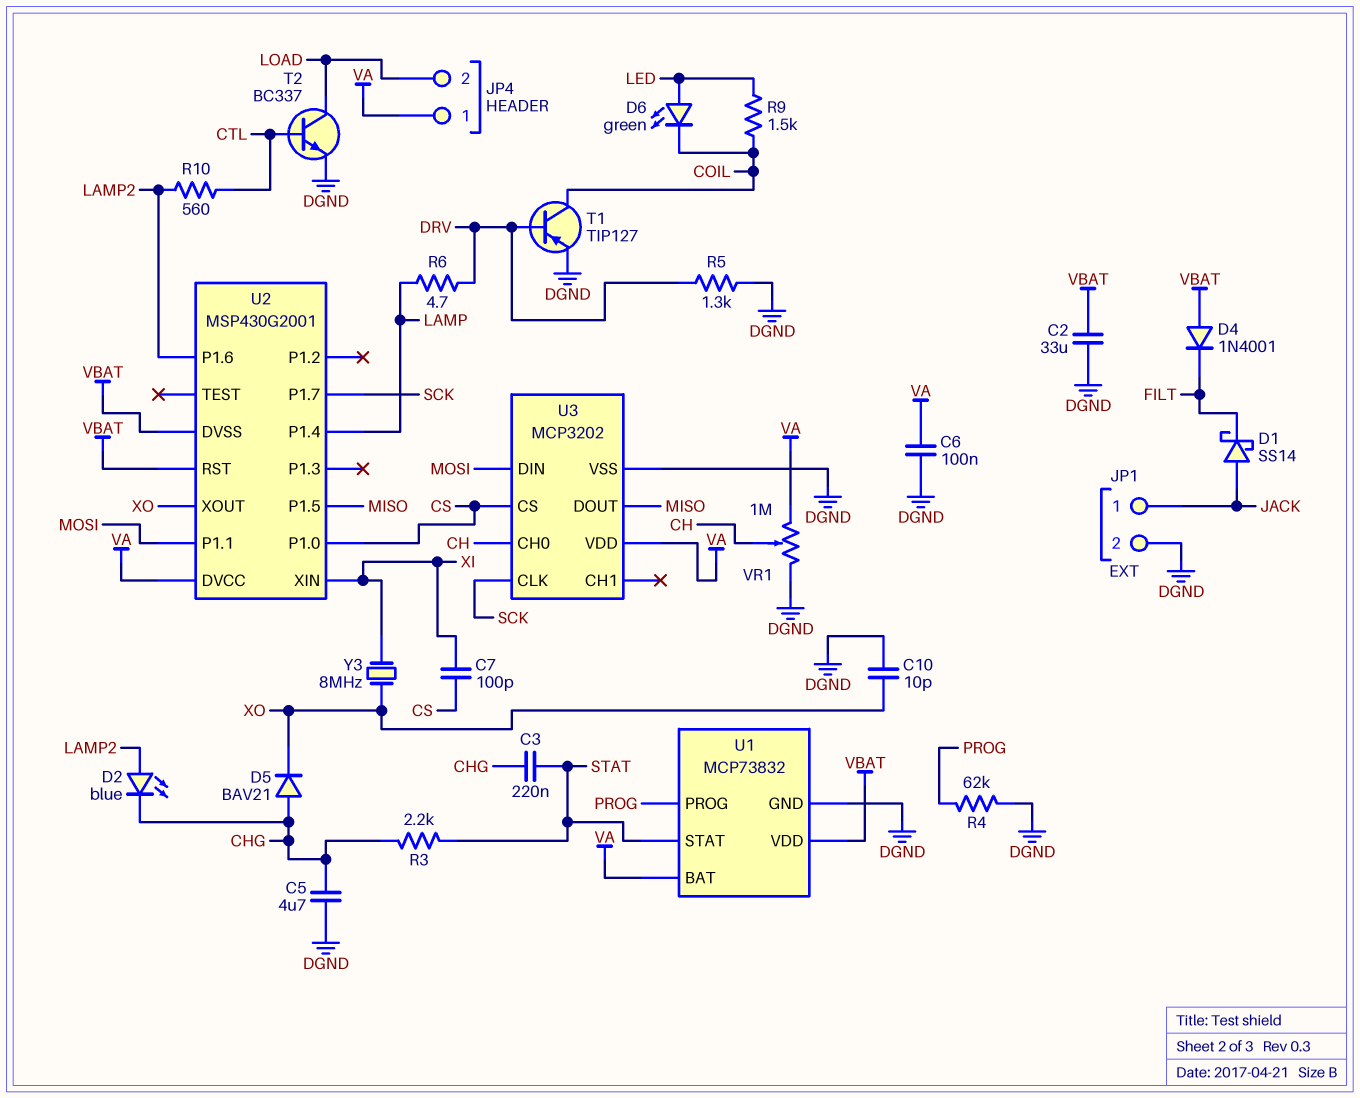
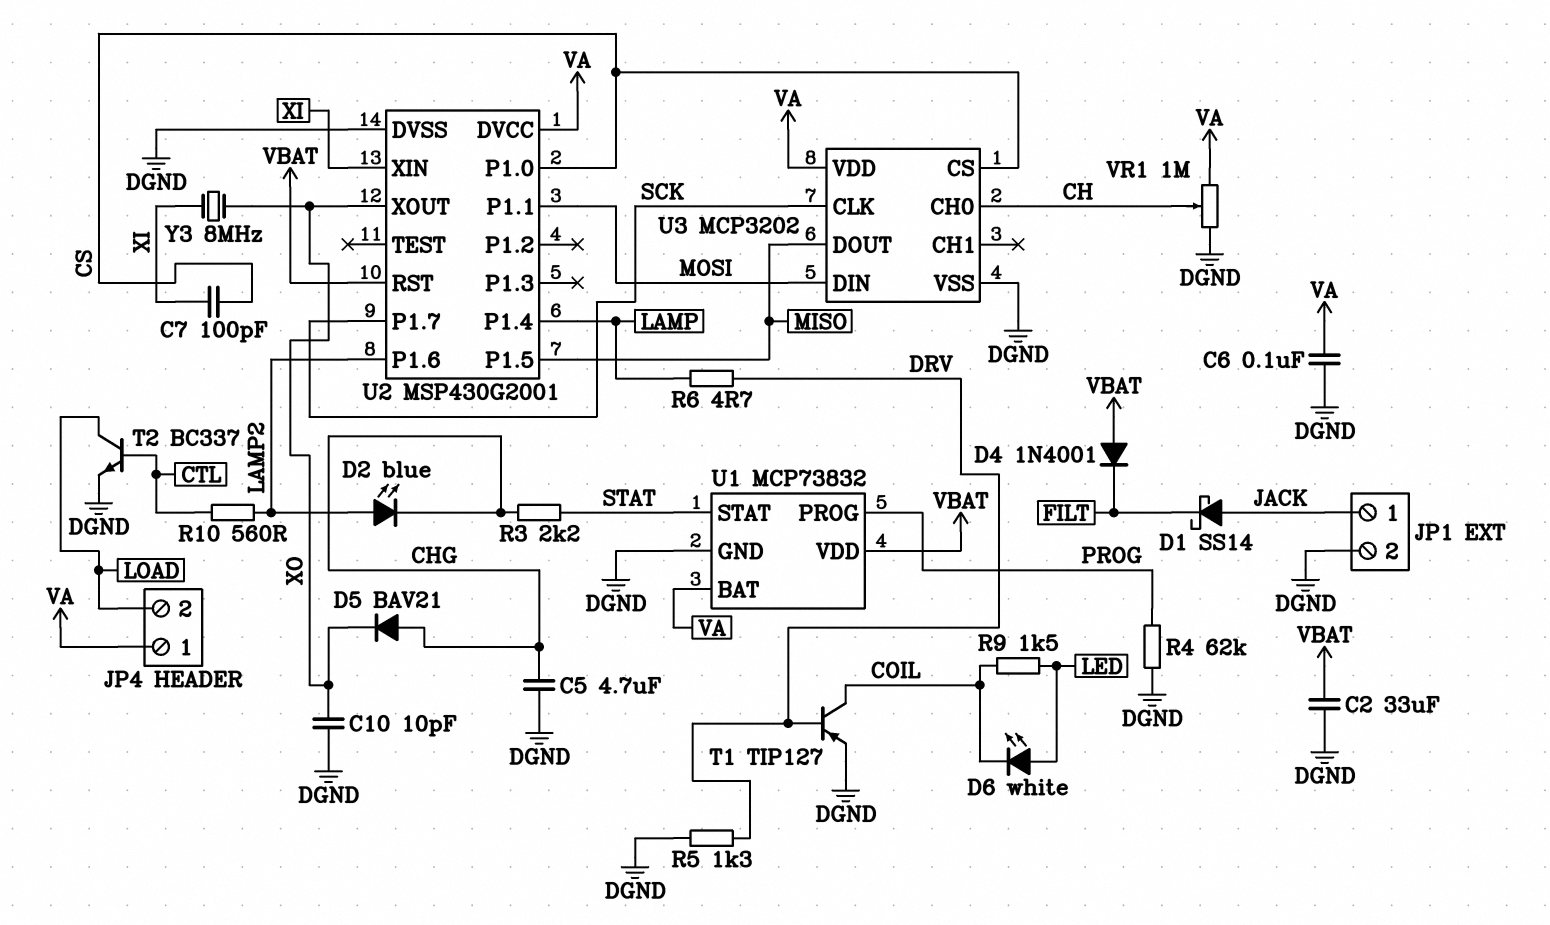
C3: 220nF (CHG, STAT) -> none
D6: LED green (A LED, K COIL) -> LED white (A LED, K COIL)
U2 pin DVSS: VBAT -> DGND

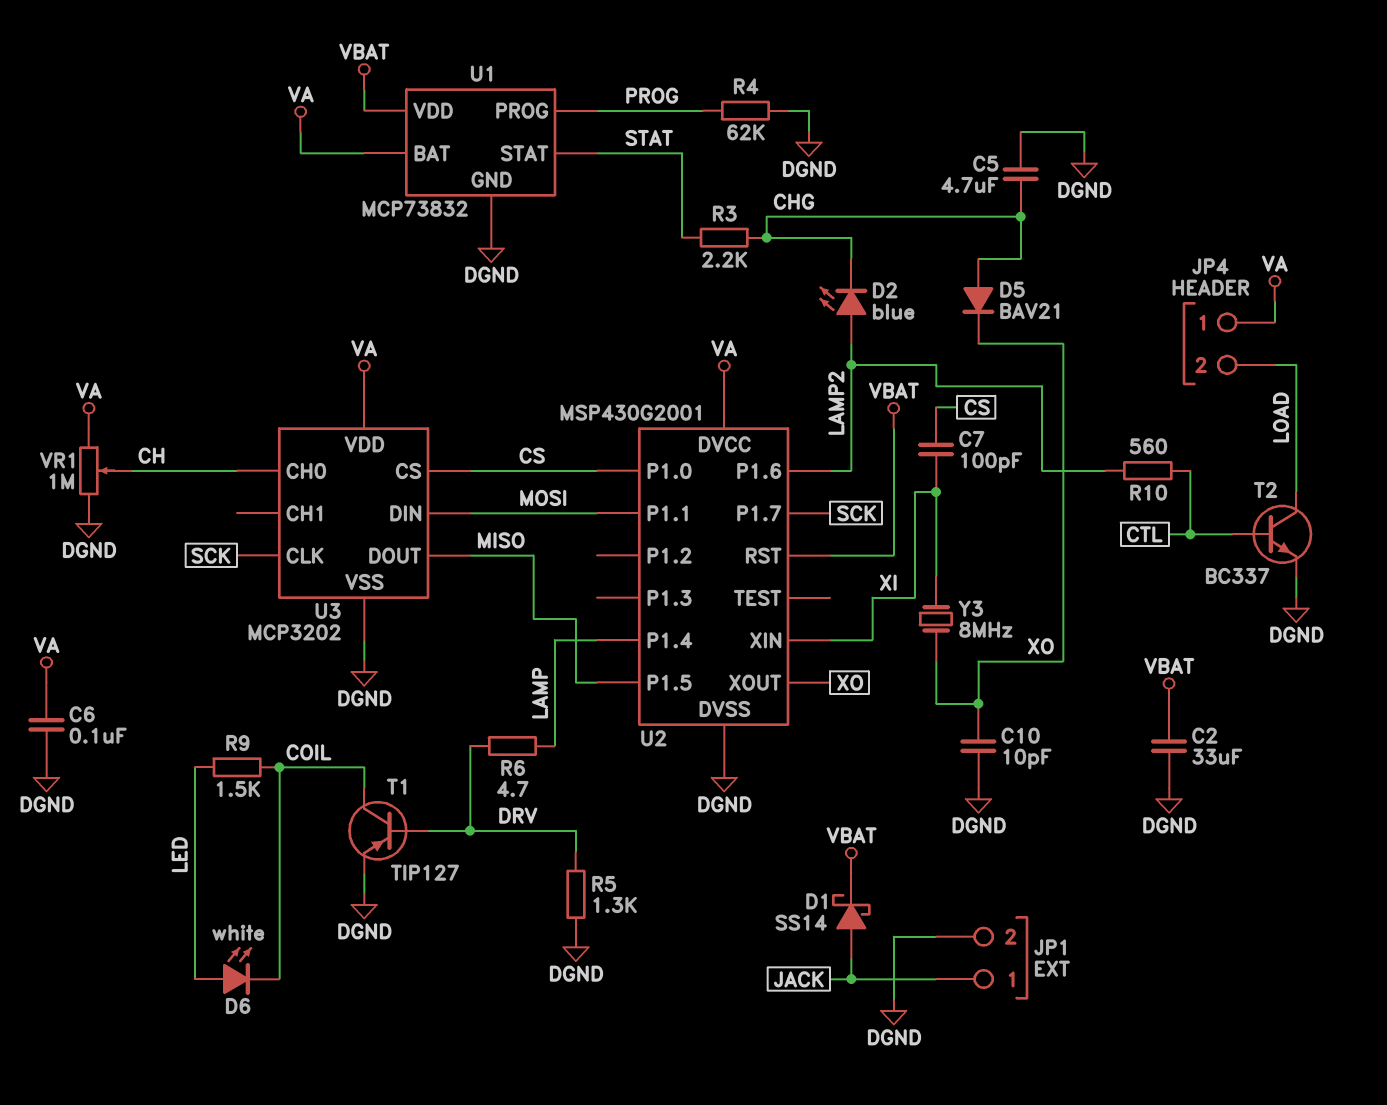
D1: schottky SS14 (A JACK, K FILT) -> schottky SS14 (A JACK, K VBAT)
D4: diode 1N4001 (A VBAT, K FILT) -> none

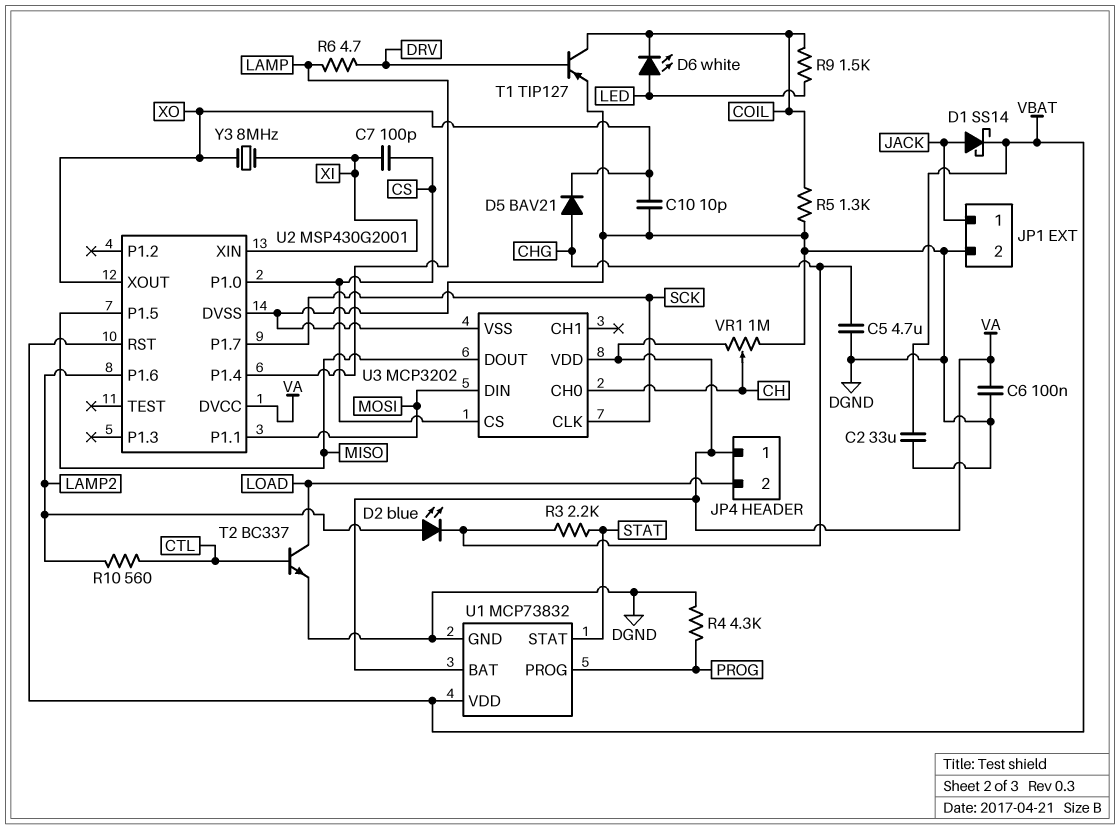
R4: 62k (DGND, PROG) -> 4.3k (DGND, PROG)
R5: 1.3k (DGND, DRV) -> 1.3k (COIL, DGND)

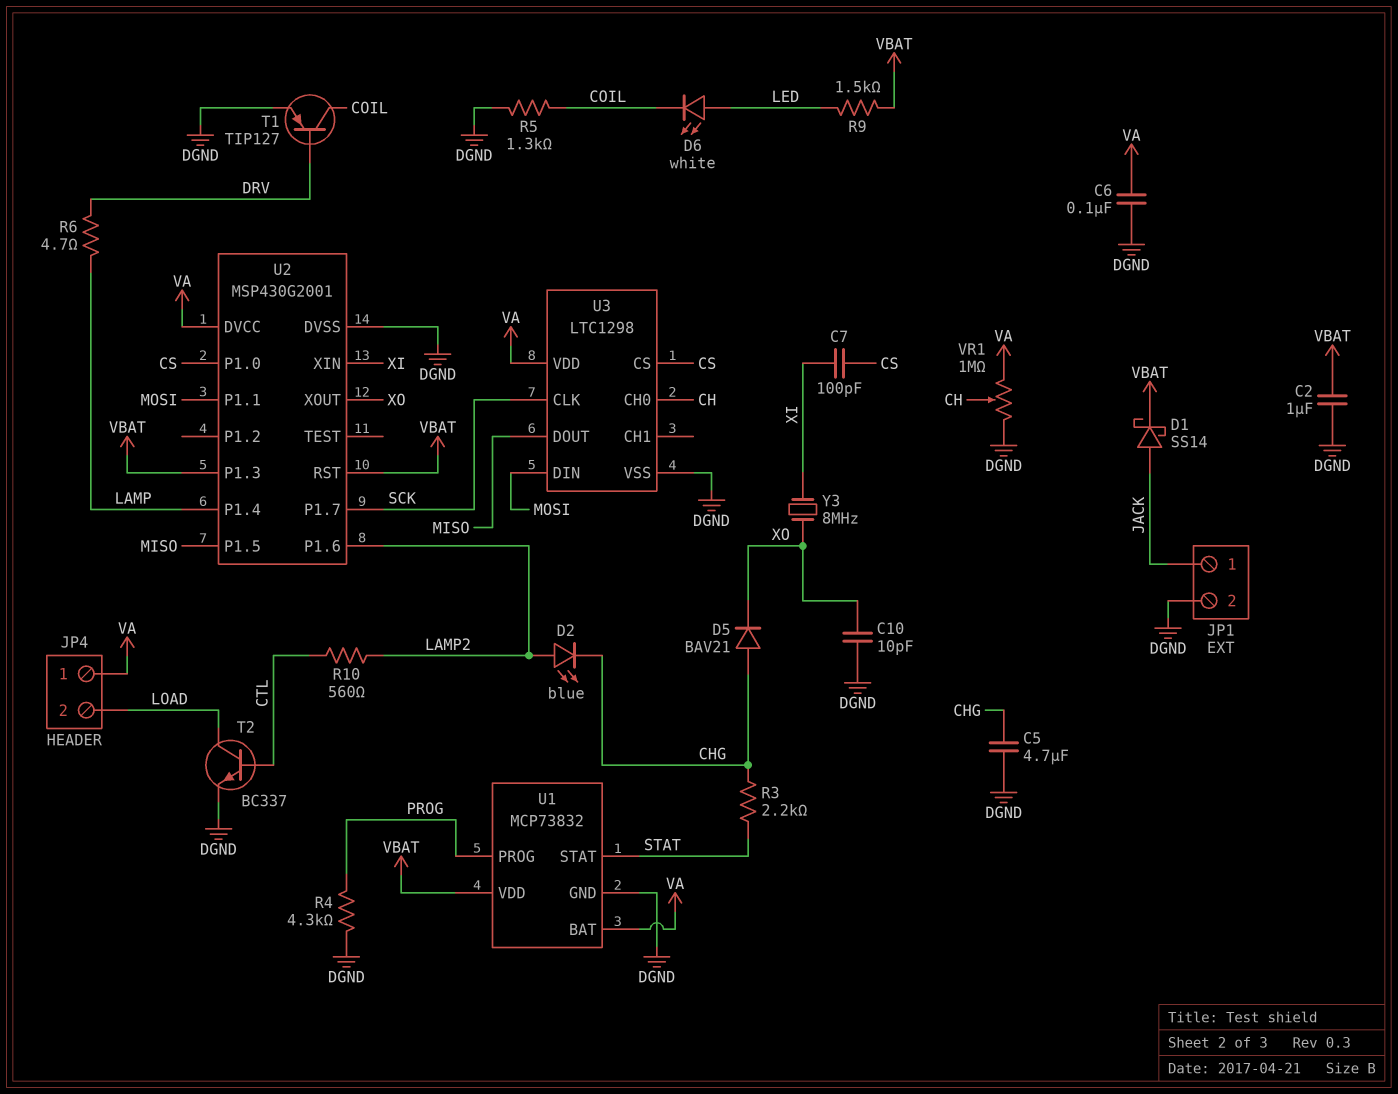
C2: 33uF (DGND, VBAT) -> 1uF (DGND, VBAT)
R9: 1.5k (COIL, LED) -> 1.5k (LED, VBAT)
U2 pin P1.3: none -> VBAT
U3: MCP3202 -> LTC1298

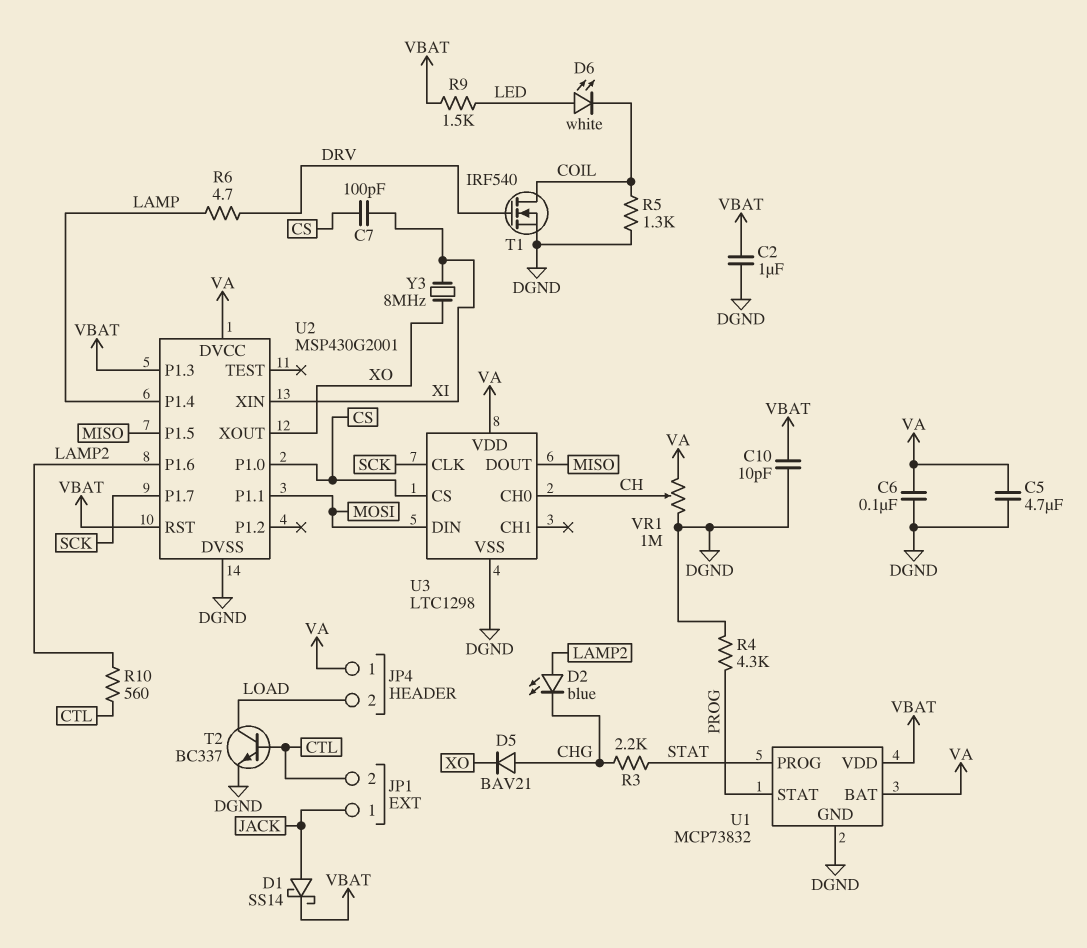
C5: 4.7uF (CHG, DGND) -> 4.7uF (DGND, VA)
C10: 10pF (DGND, XO) -> 10pF (DGND, VBAT)
JP1 pin 2: DGND -> CTL
T1: PNP TIP127 (B DRV, C COIL, E DGND) -> NMOS IRF540 (G DRV, D COIL, S DGND)
U1 pin PROG: PROG -> STAT
U1 pin STAT: STAT -> PROG

